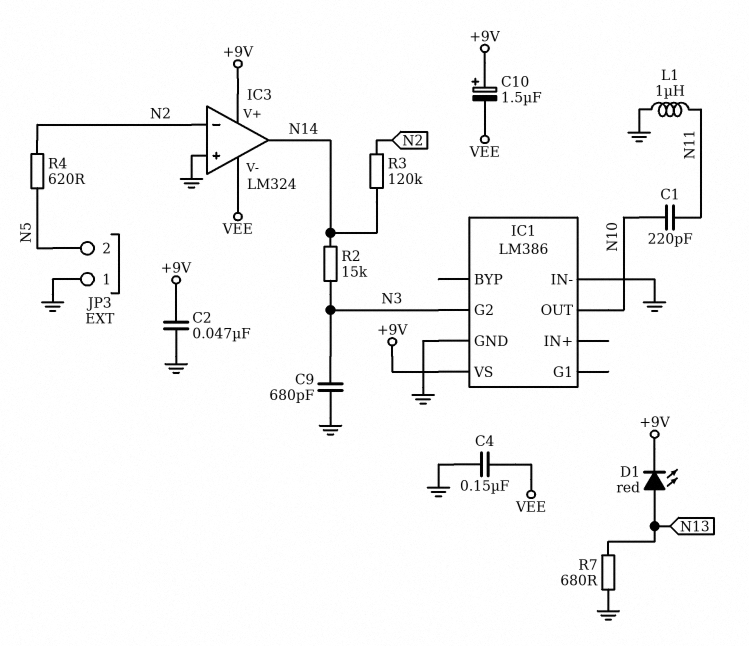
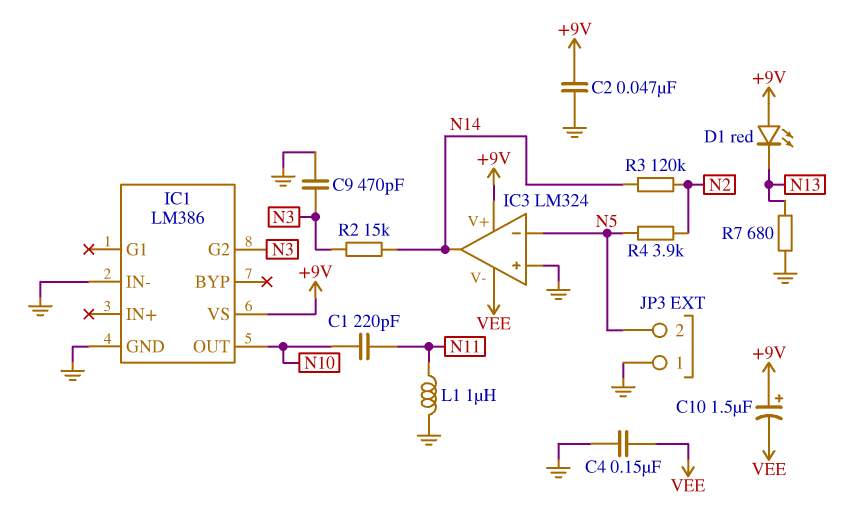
C9: 680pF (GND, N3) -> 470pF (GND, N3)
D1: LED red (A N13, K +9V) -> LED red (A +9V, K N13)
IC3 pin in-: N2 -> N5
R4: 620 (N2, N5) -> 3.9k (N2, N5)

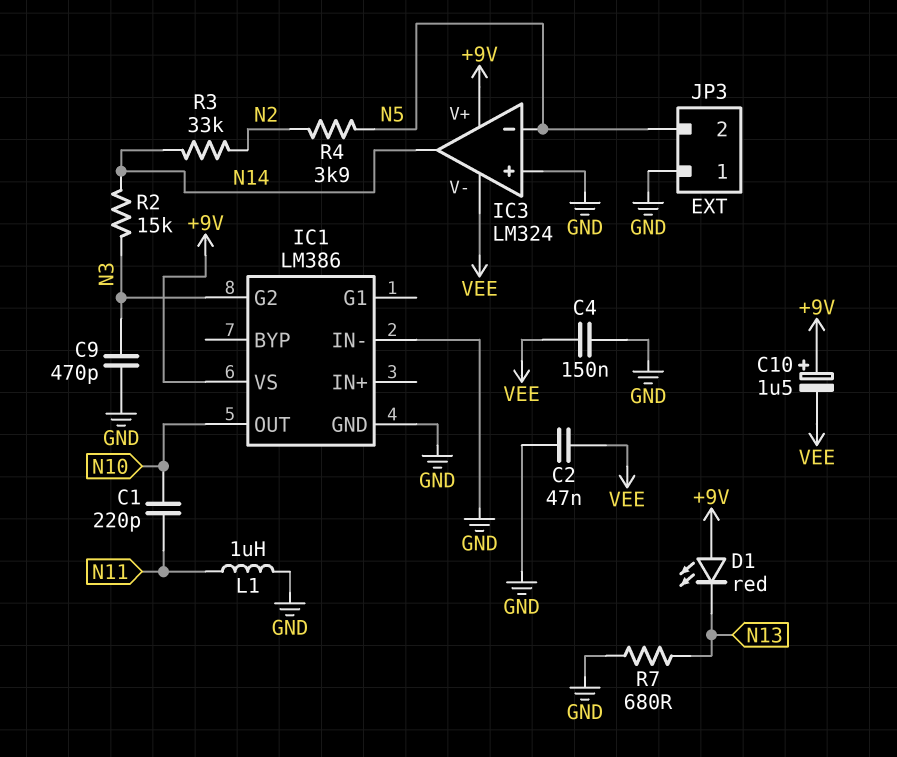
C2: 47nF (+9V, GND) -> 47nF (GND, VEE)
R3: 120k (N2, N14) -> 33k (N2, N14)

